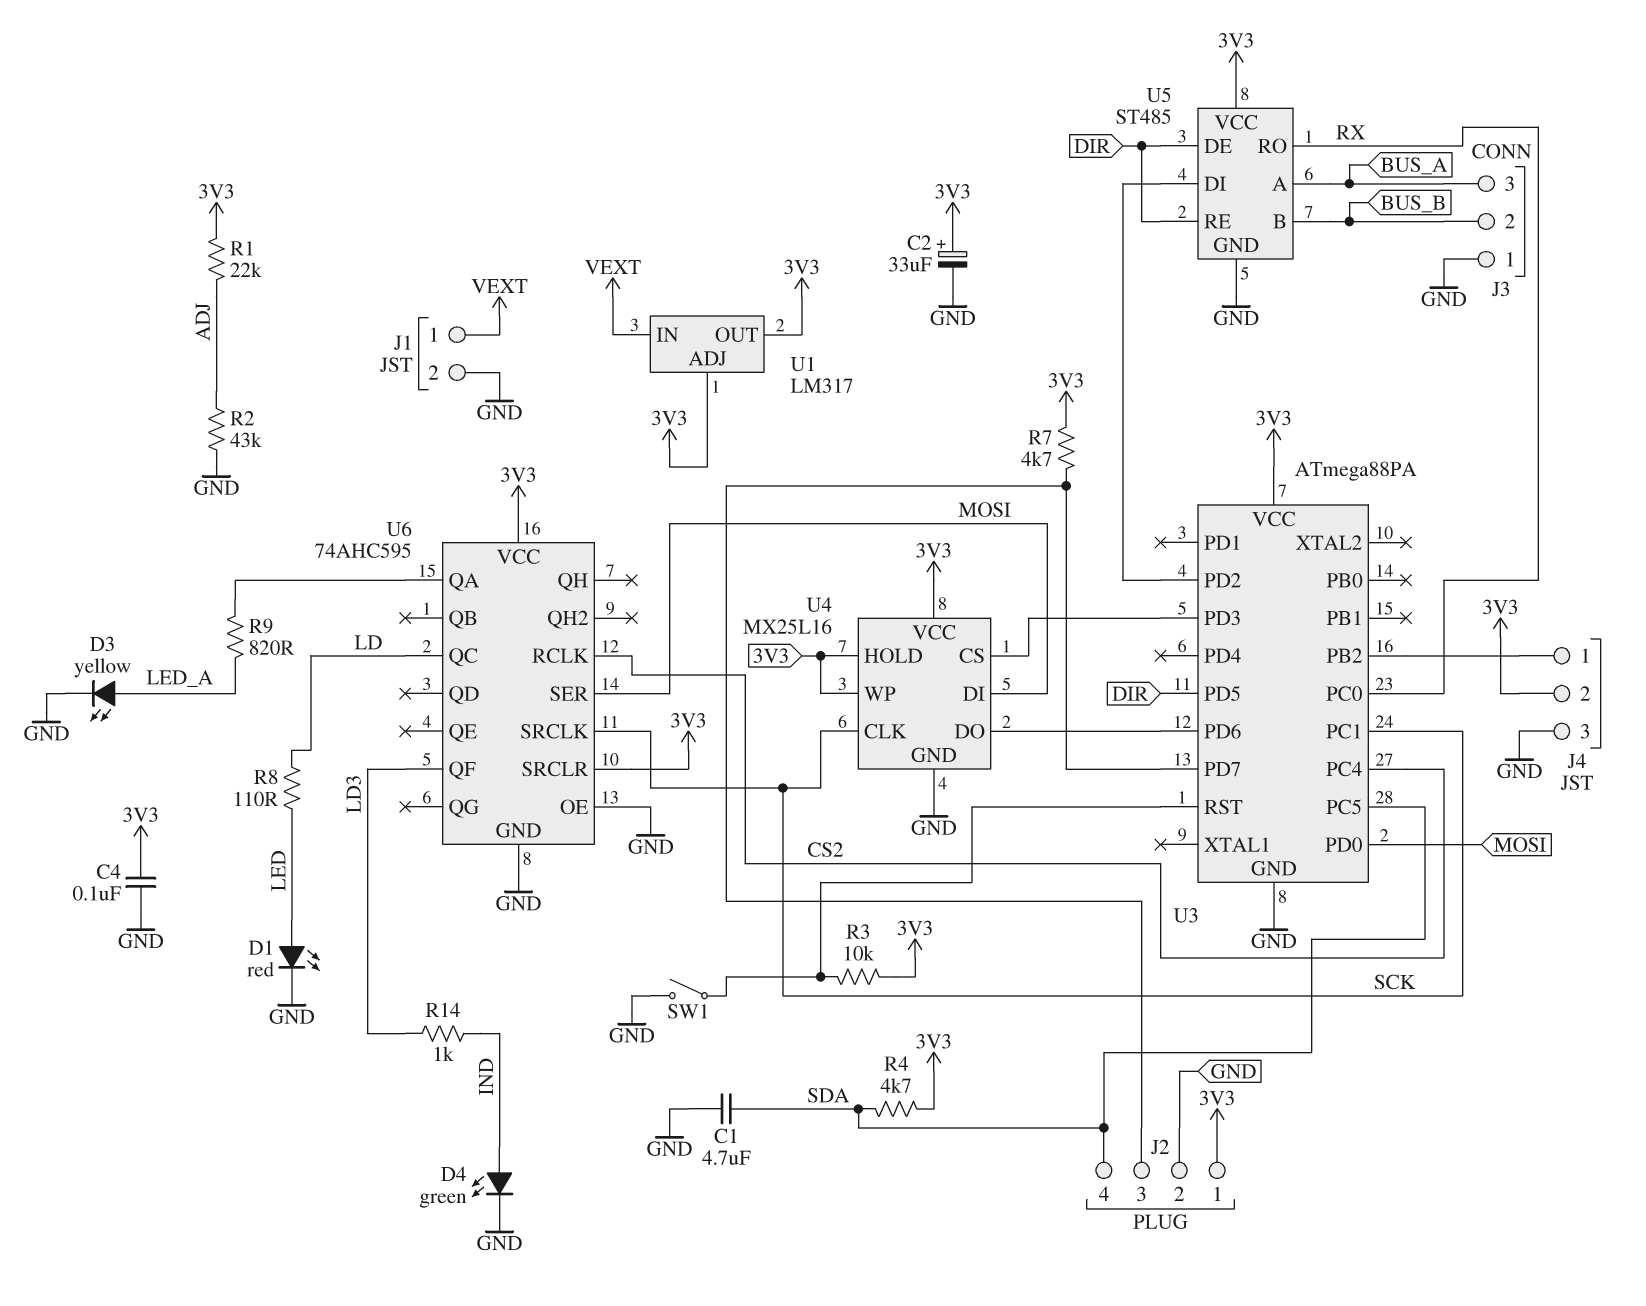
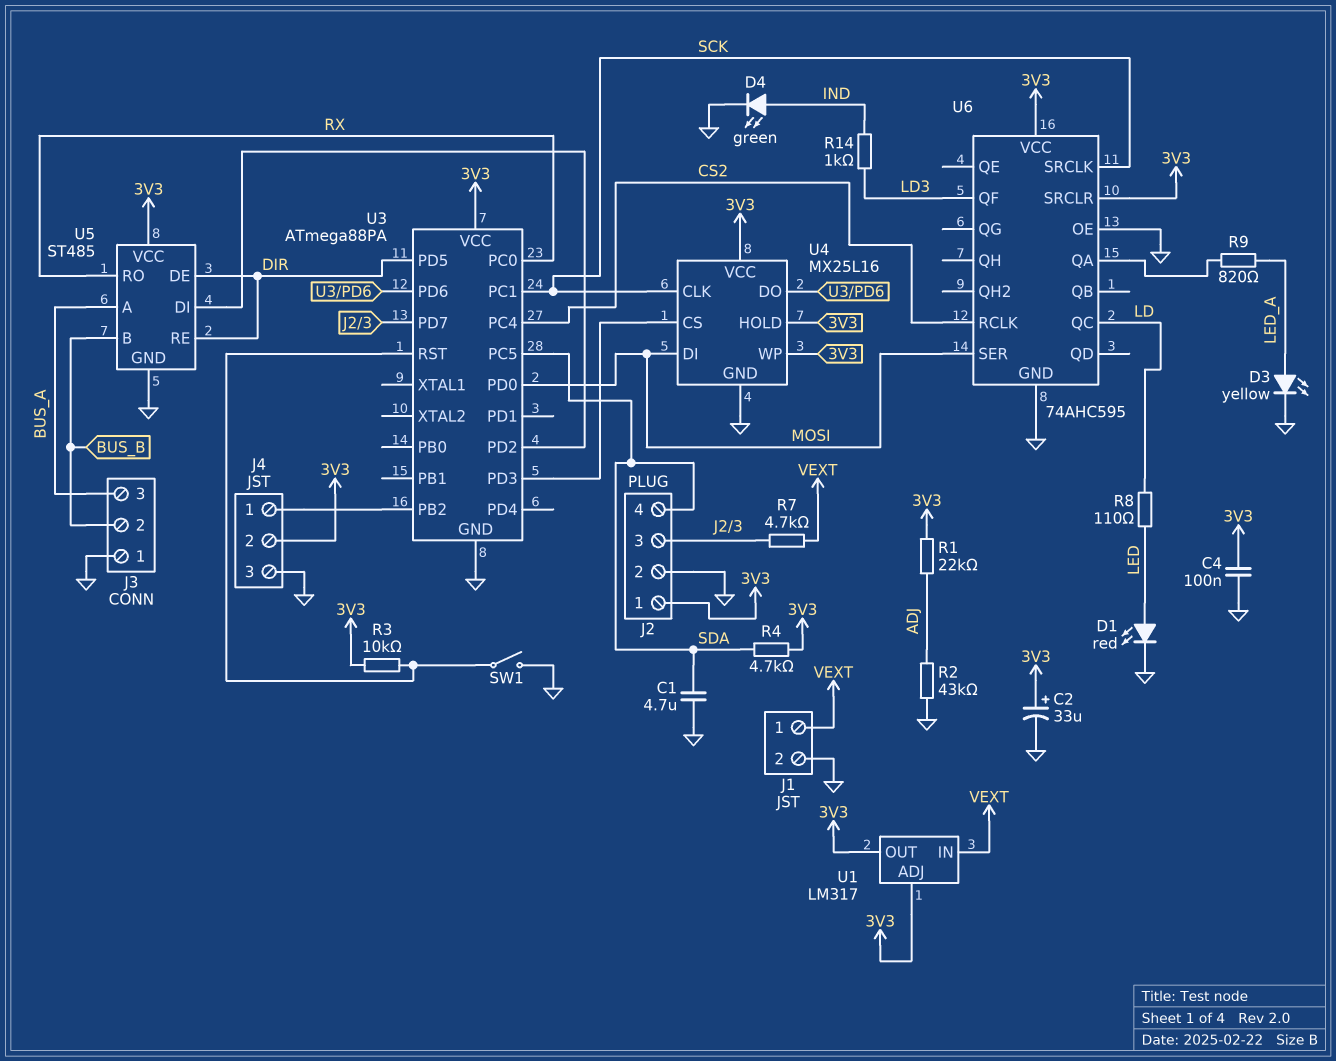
R7: 4.7k (3V3, J2/3) -> 4.7k (J2/3, VEXT)

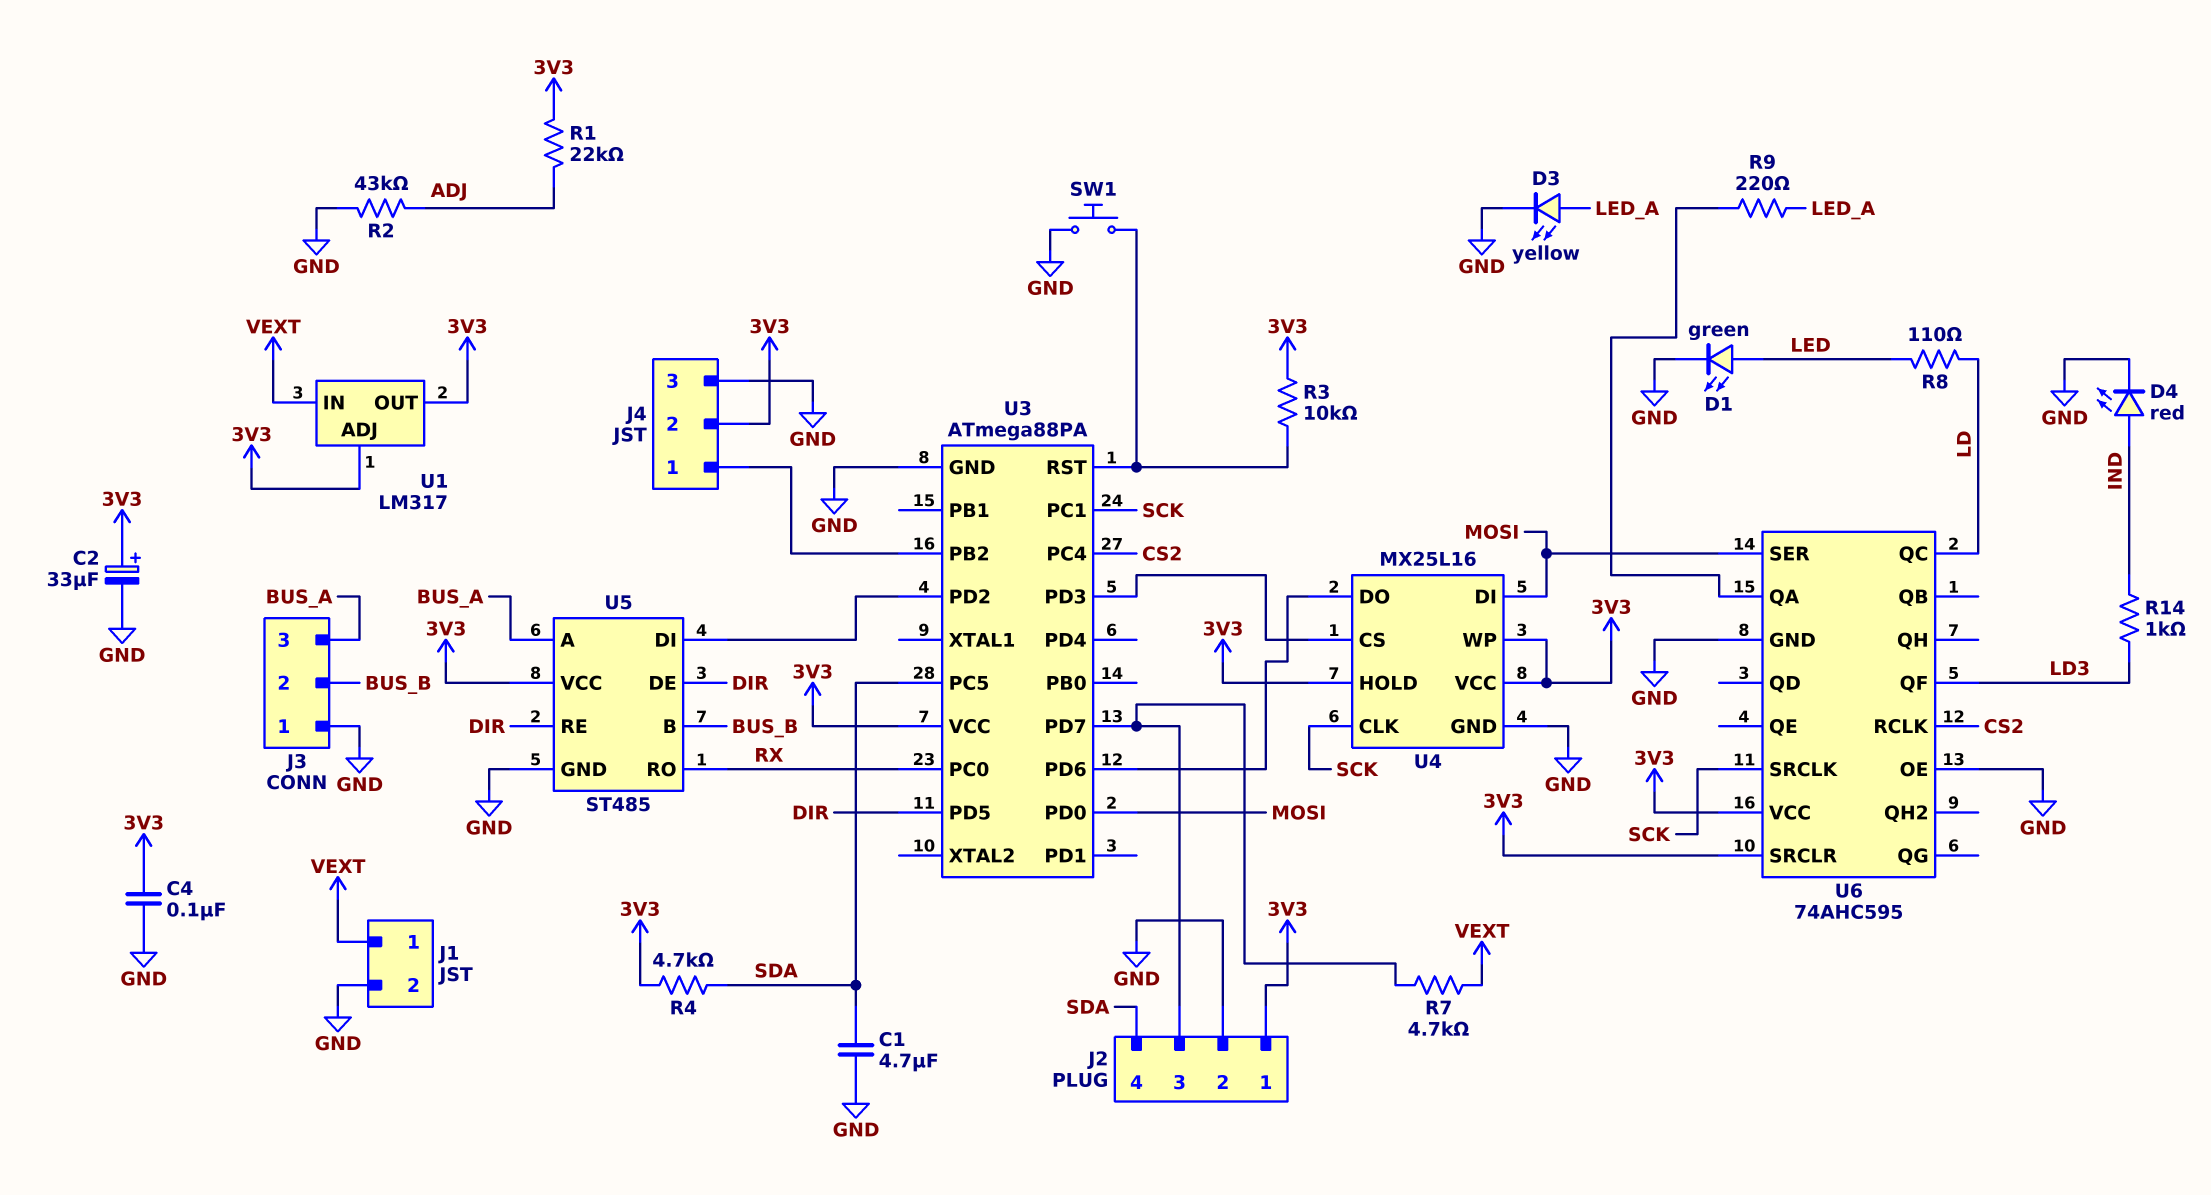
D1: LED red (A LED, K GND) -> LED green (A LED, K GND)
D4: LED green (A IND, K GND) -> LED red (A IND, K GND)
R9: 820 (LED_A, U6/QA) -> 220 (LED_A, U6/QA)
SW1: switch (GND, U3/RST) -> button (GND, U3/RST)

